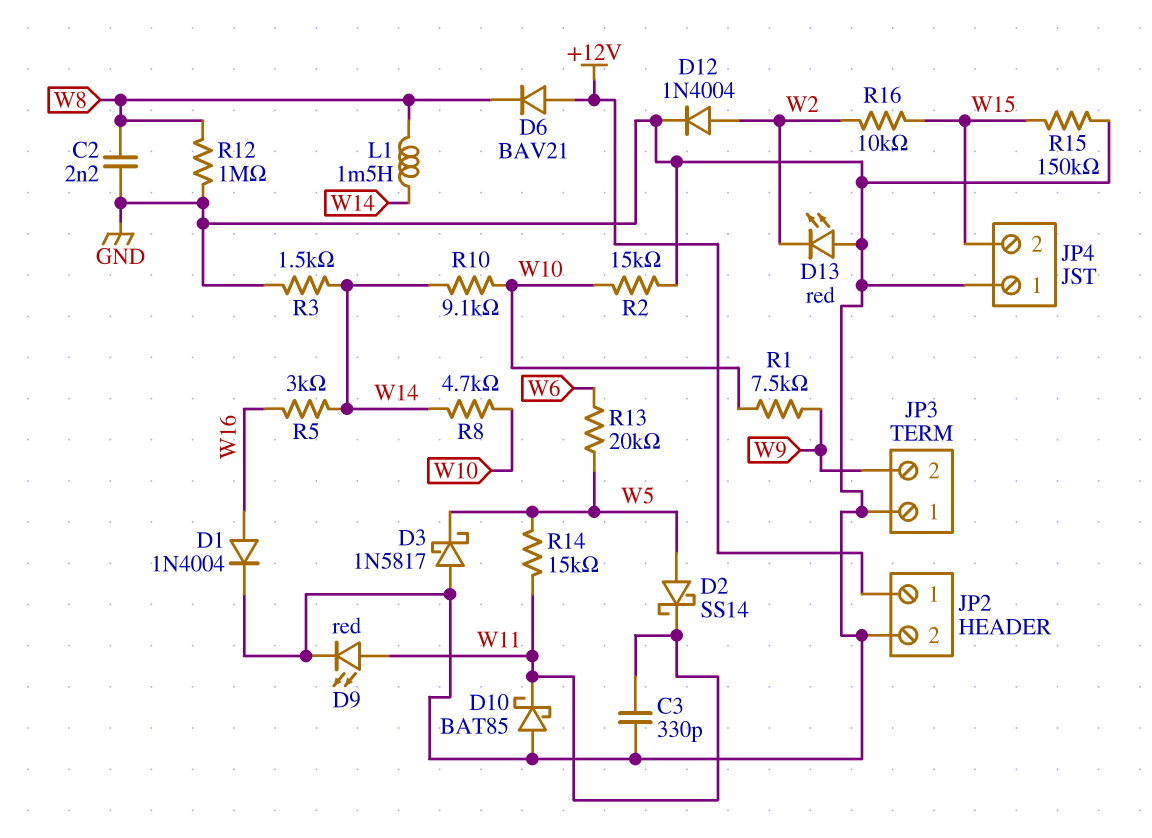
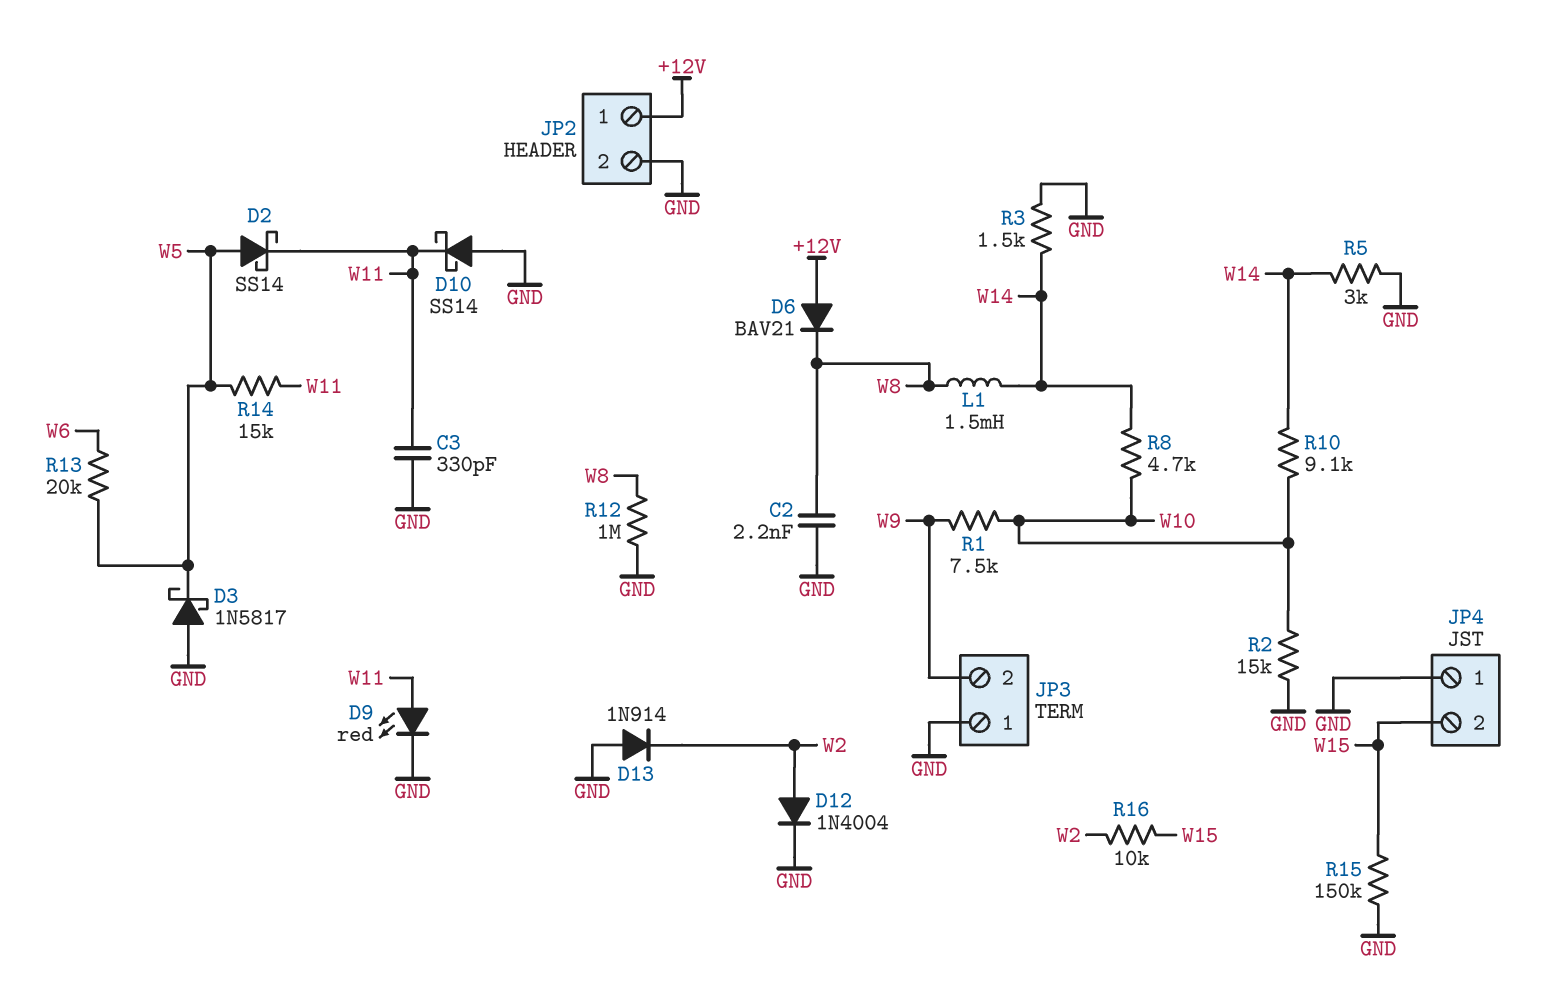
D1: diode 1N4004 (A W16, K GND) -> none
D10: schottky BAT85 (A GND, K W11) -> schottky SS14 (A GND, K W11)
D13: LED red (A GND, K W2) -> diode 1N914 (A GND, K W2)
R5: 3k (W14, W16) -> 3k (GND, W14)

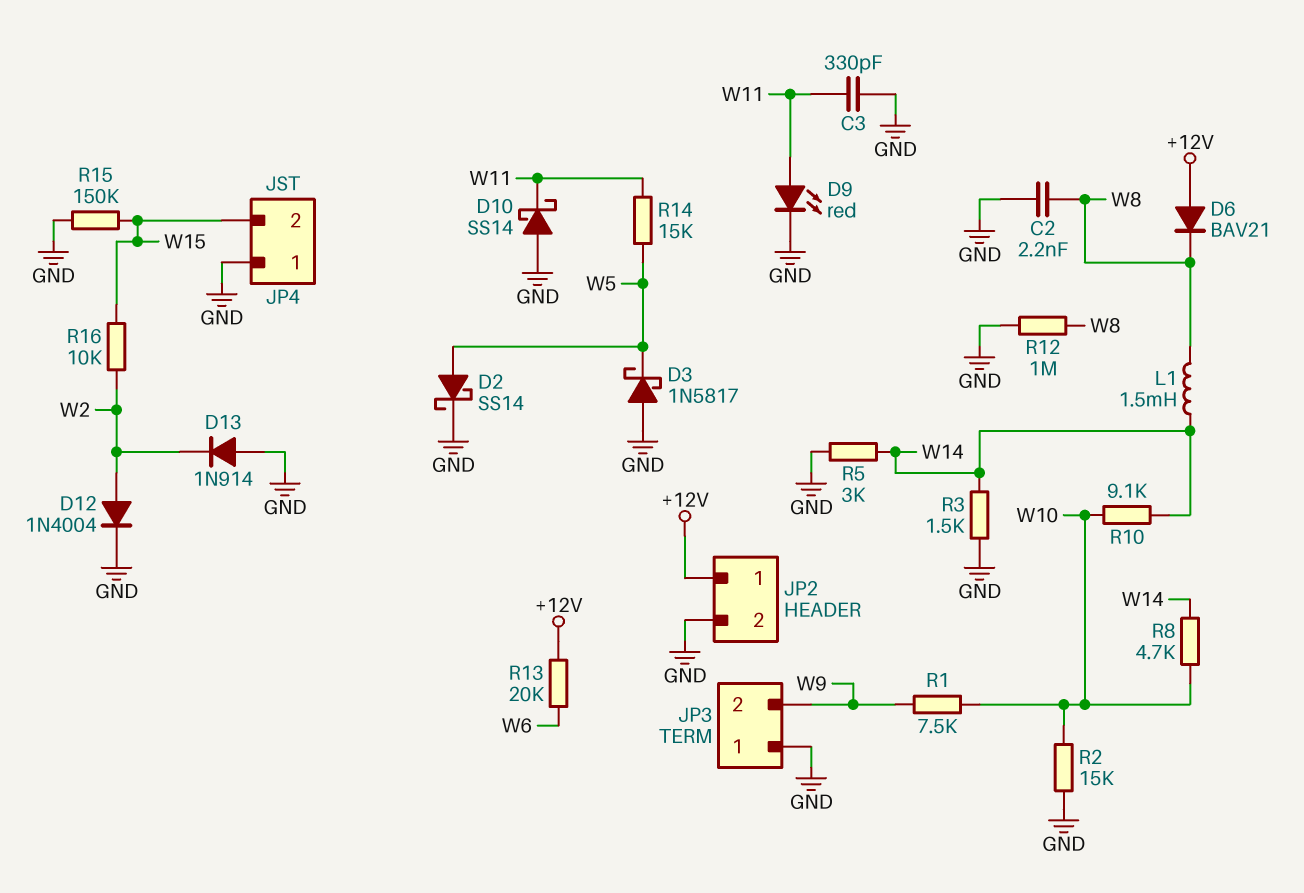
D2: schottky SS14 (A W5, K W11) -> schottky SS14 (A W5, K GND)
R13: 20k (W5, W6) -> 20k (+12V, W6)

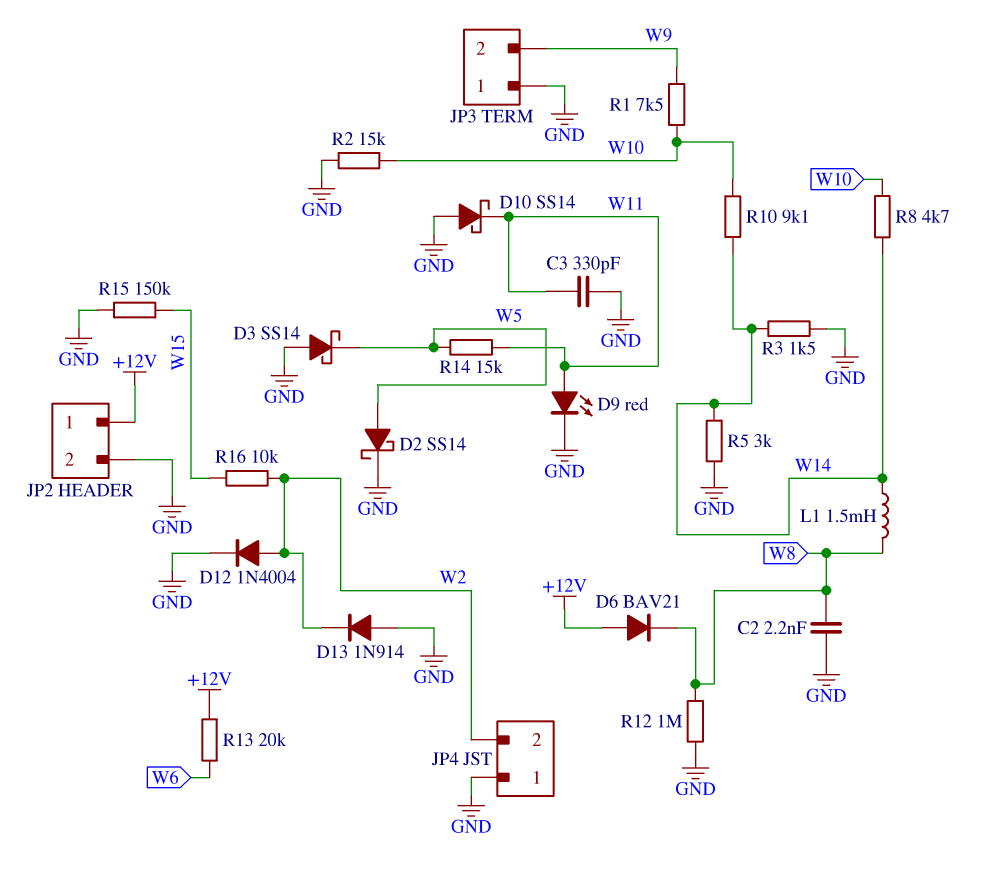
D3: schottky 1N5817 (A GND, K W5) -> schottky SS14 (A GND, K W5)
JP4 pin 2: W15 -> W2

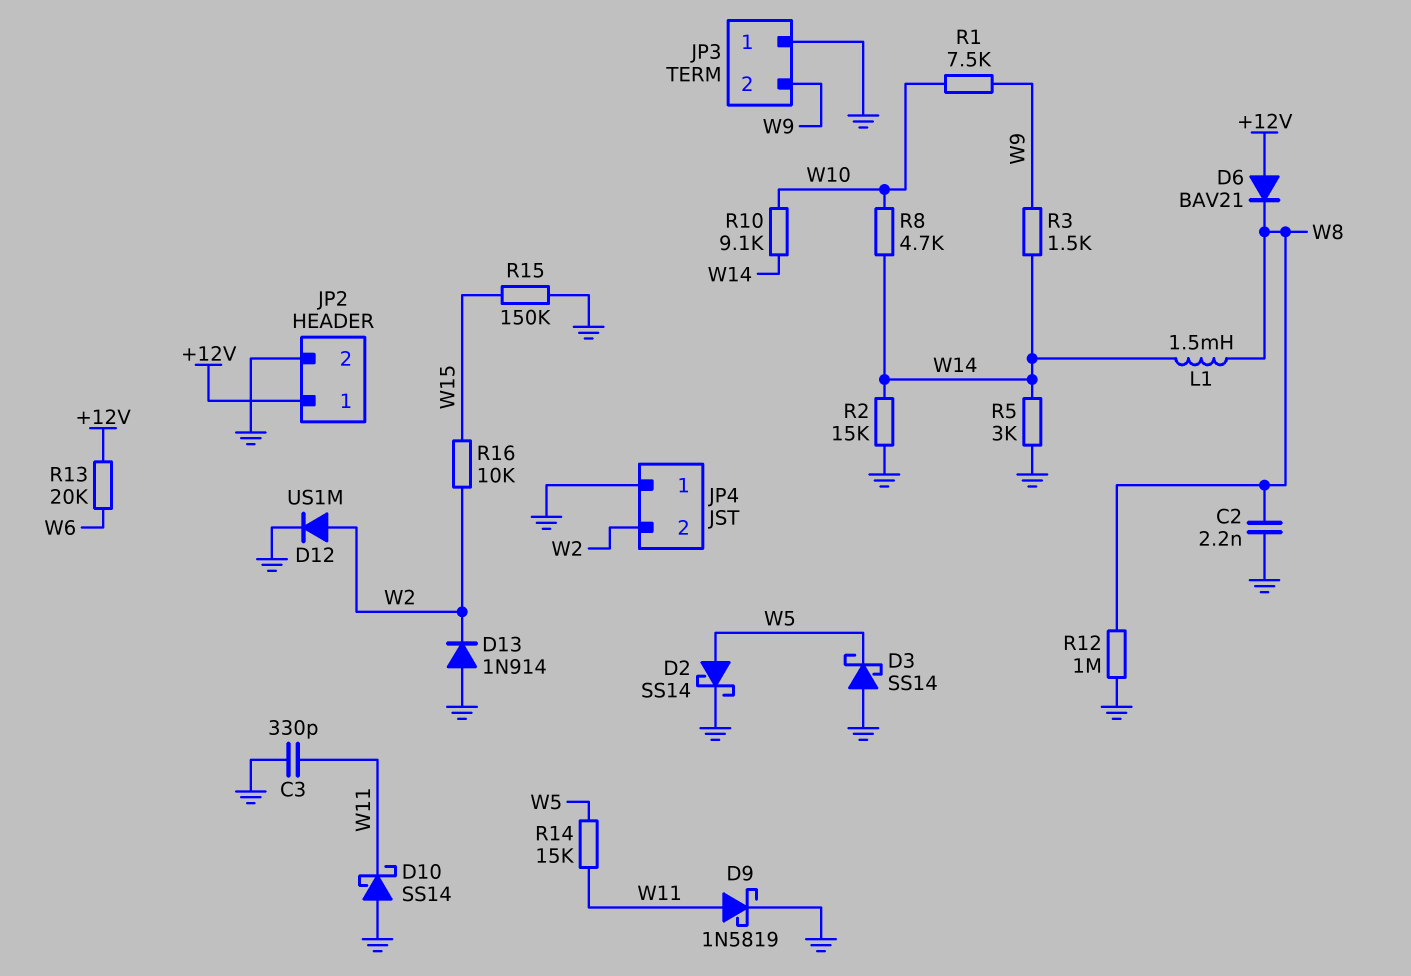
D9: LED red (A W11, K GND) -> schottky 1N5819 (A W11, K GND)
D12: diode 1N4004 (A W2, K GND) -> diode US1M (A W2, K GND)
R2: 15k (GND, W10) -> 15k (GND, W14)
R3: 1.5k (GND, W14) -> 1.5k (W9, W14)

